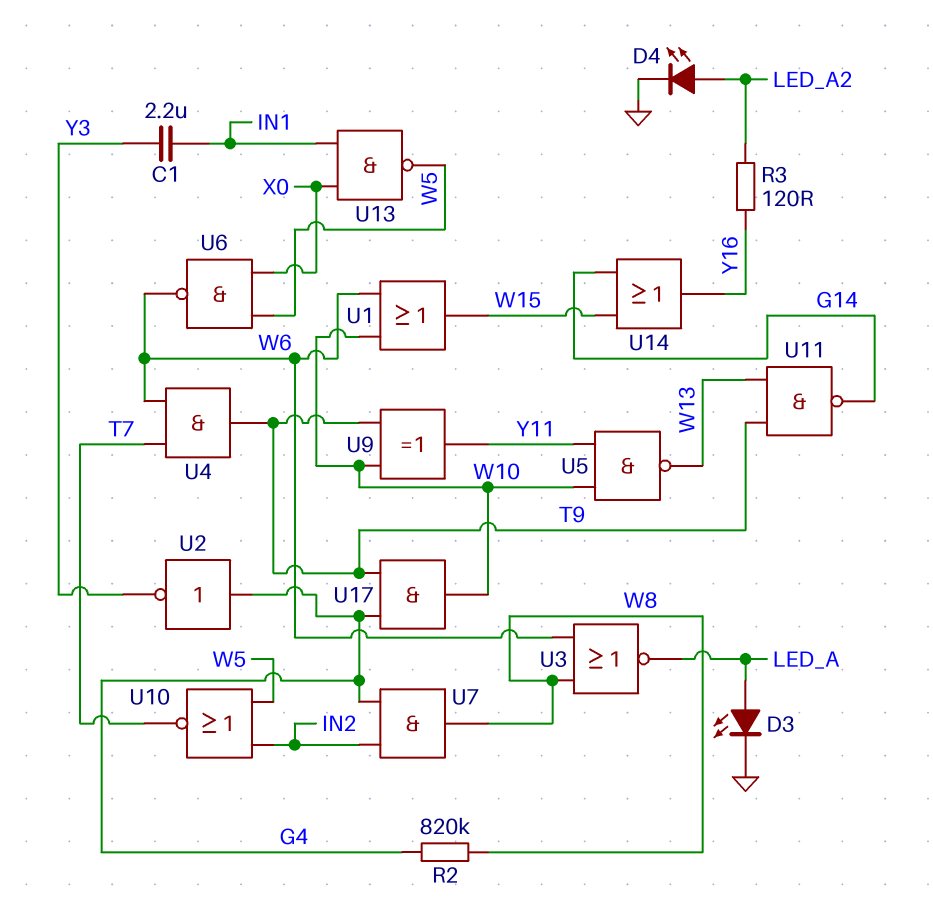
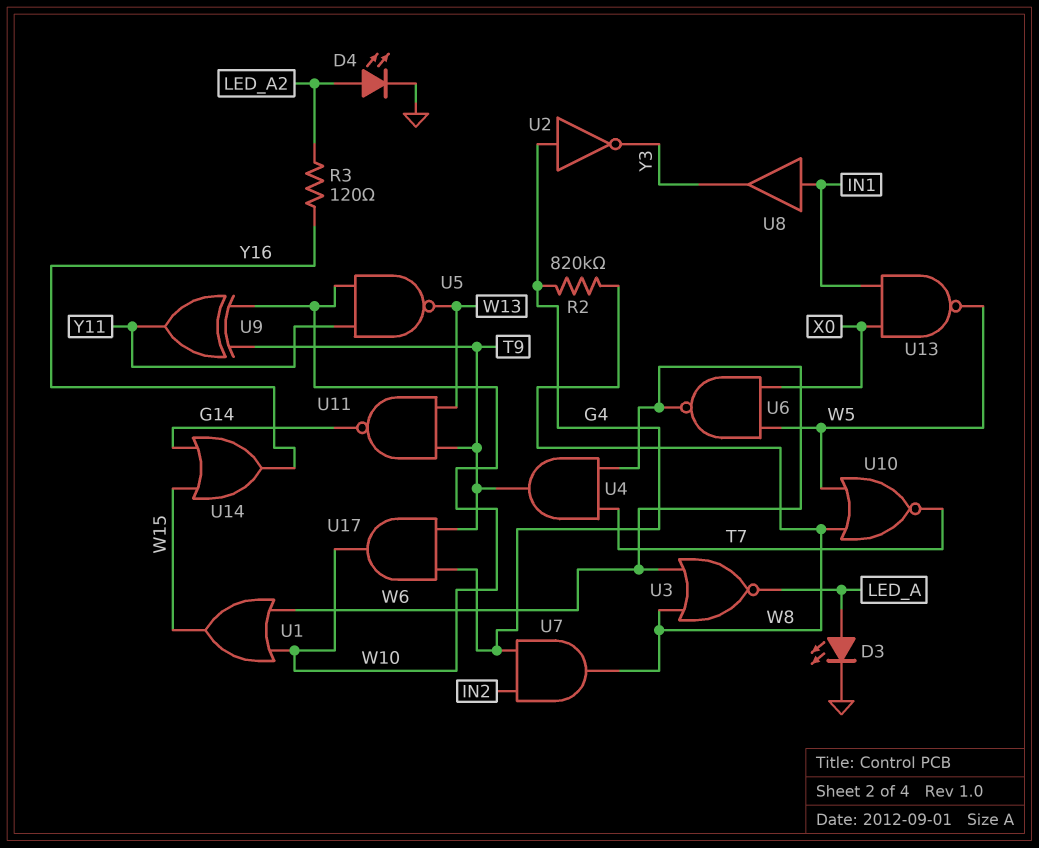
C1: 2.2uF (IN1, Y3) -> none
U8: none -> buffer (in IN1, out Y3)
U10: NOR (in IN2, in W5, out T7) -> NOR (in W5, in W8, out T7)

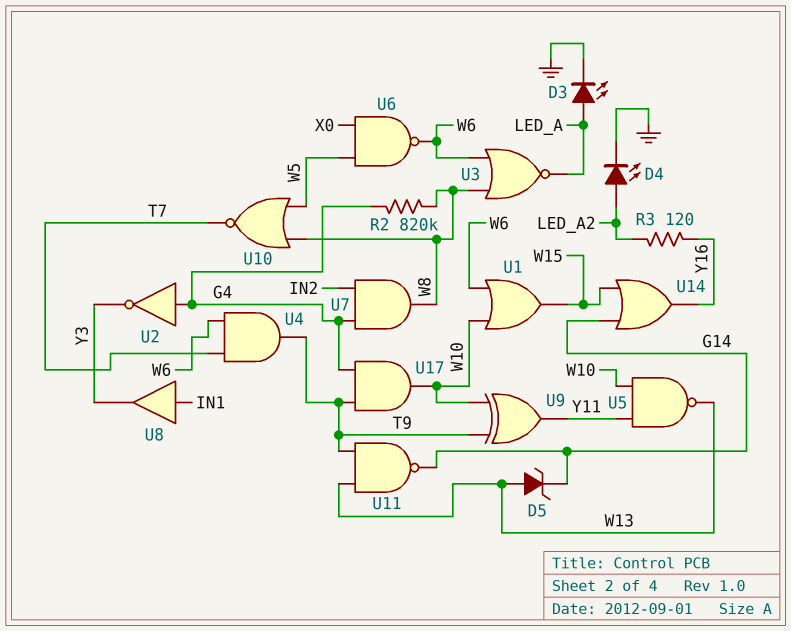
D5: none -> zener (A W13, K G14)
U13: NAND (in IN1, in X0, out W5) -> none

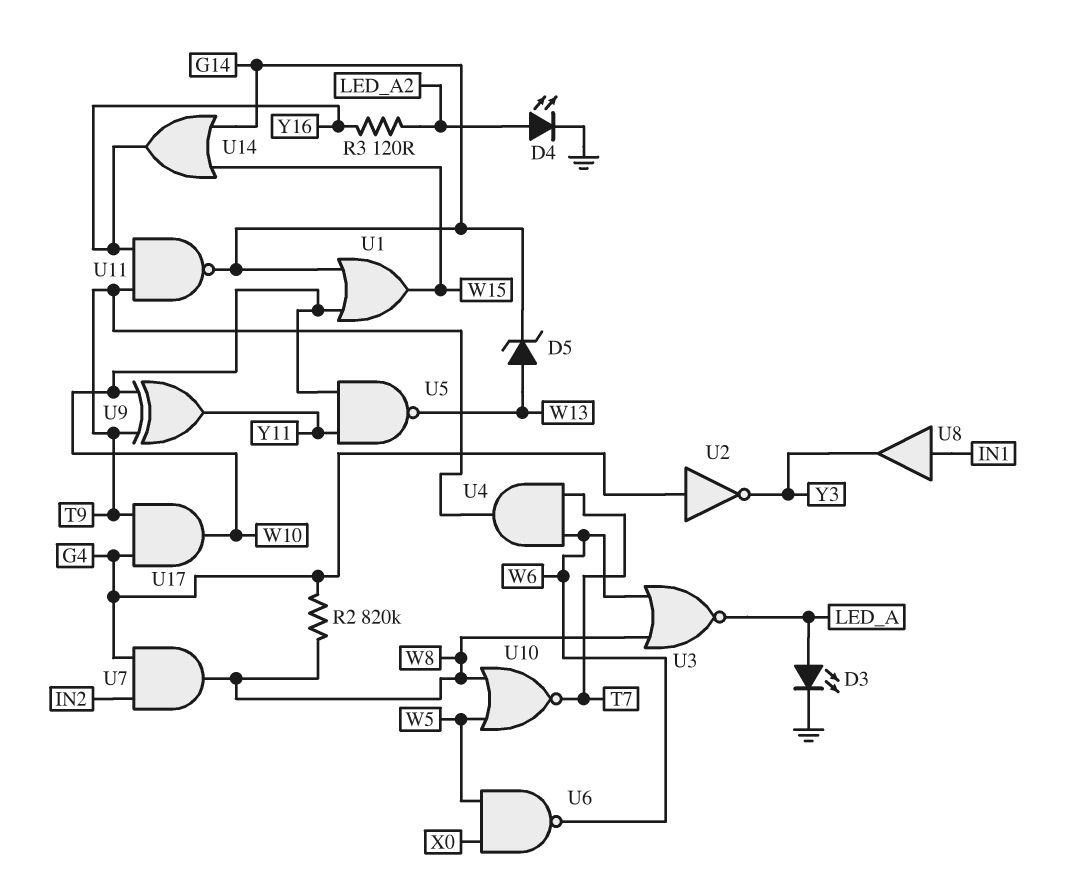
U1: OR (in W6, in W10, out W15) -> OR (in G14, in W10, out W15)
U11: NAND (in T9, in W13, out G14) -> NAND (in T9, in Y16, out G14)

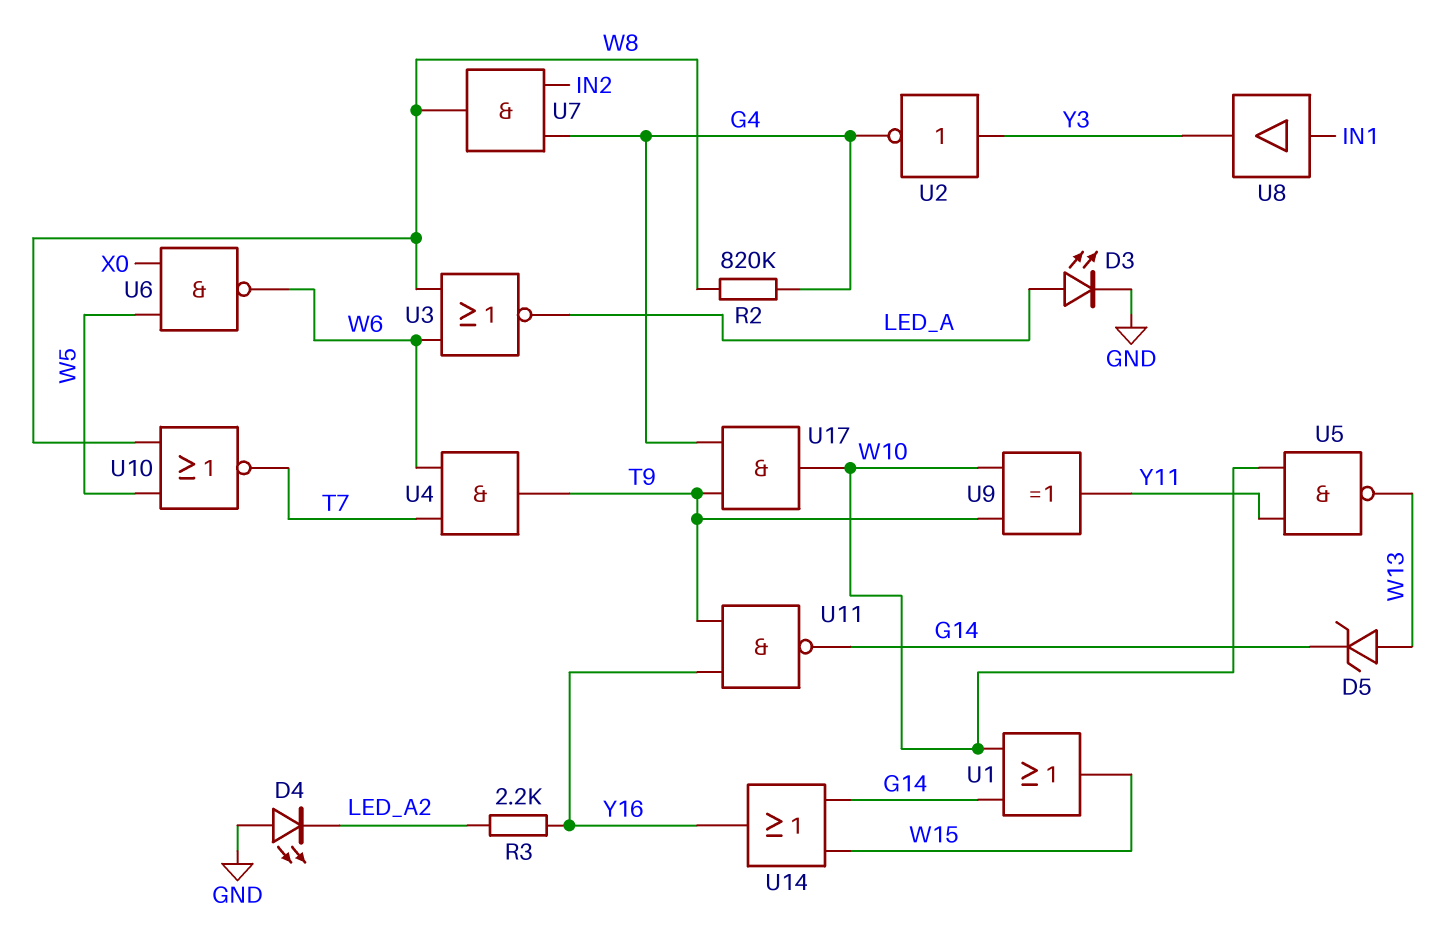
D4: LED (A LED_A2, K GND) -> LED (A GND, K LED_A2)
R3: 120 (LED_A2, Y16) -> 2.2k (LED_A2, Y16)
U2: NOT (in G4, out Y3) -> NOT (in Y3, out G4)

